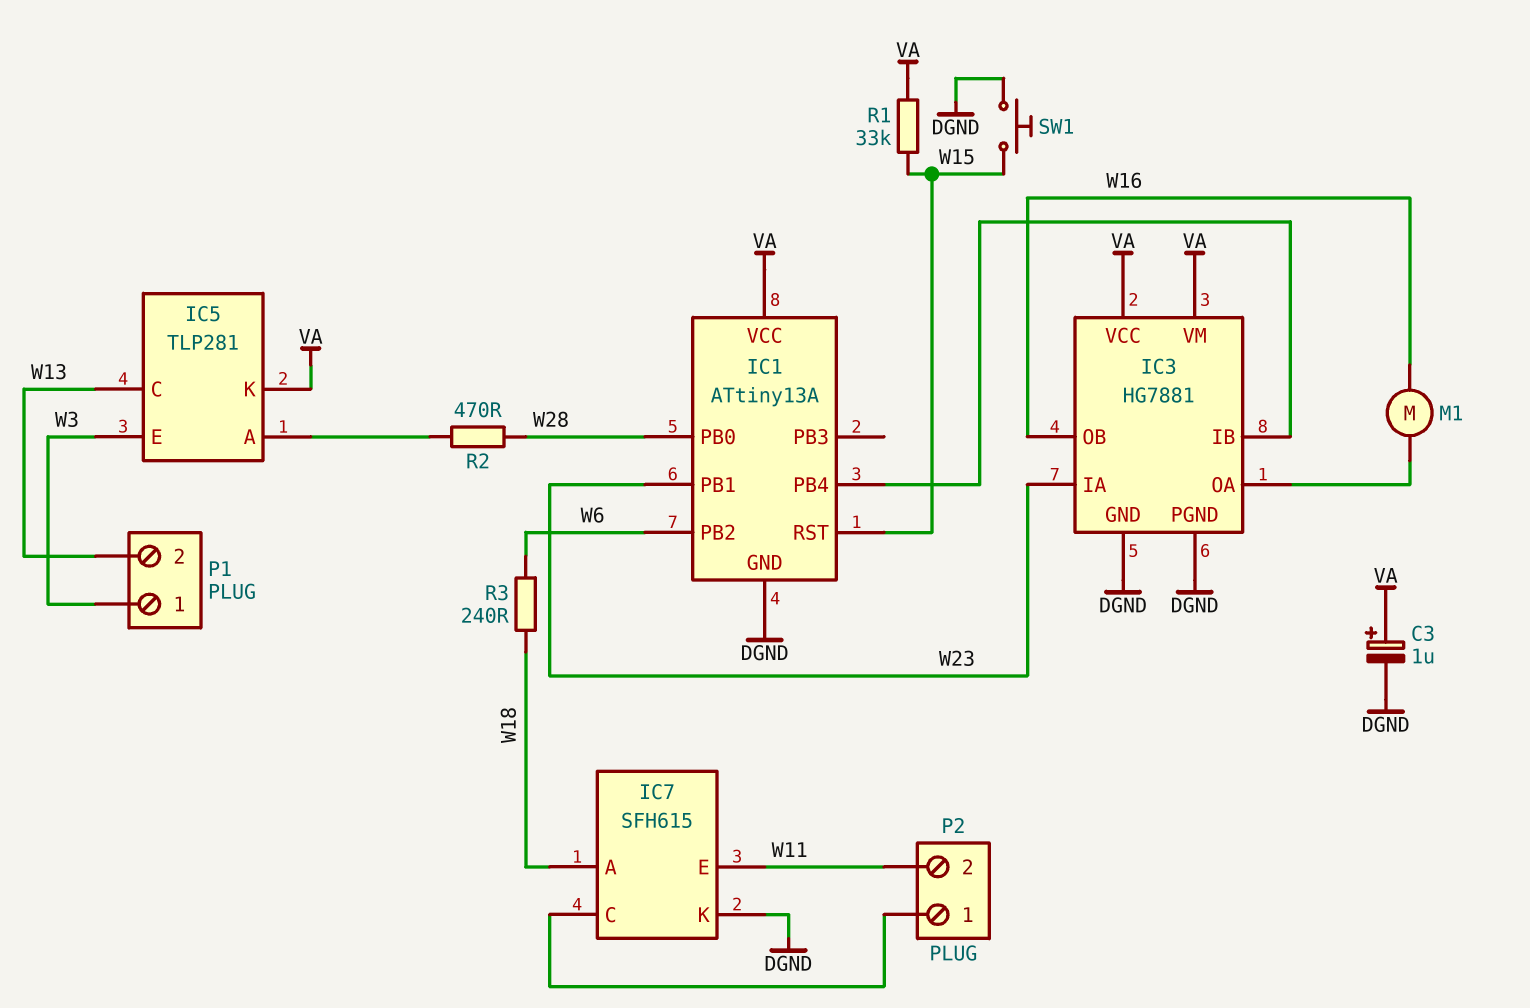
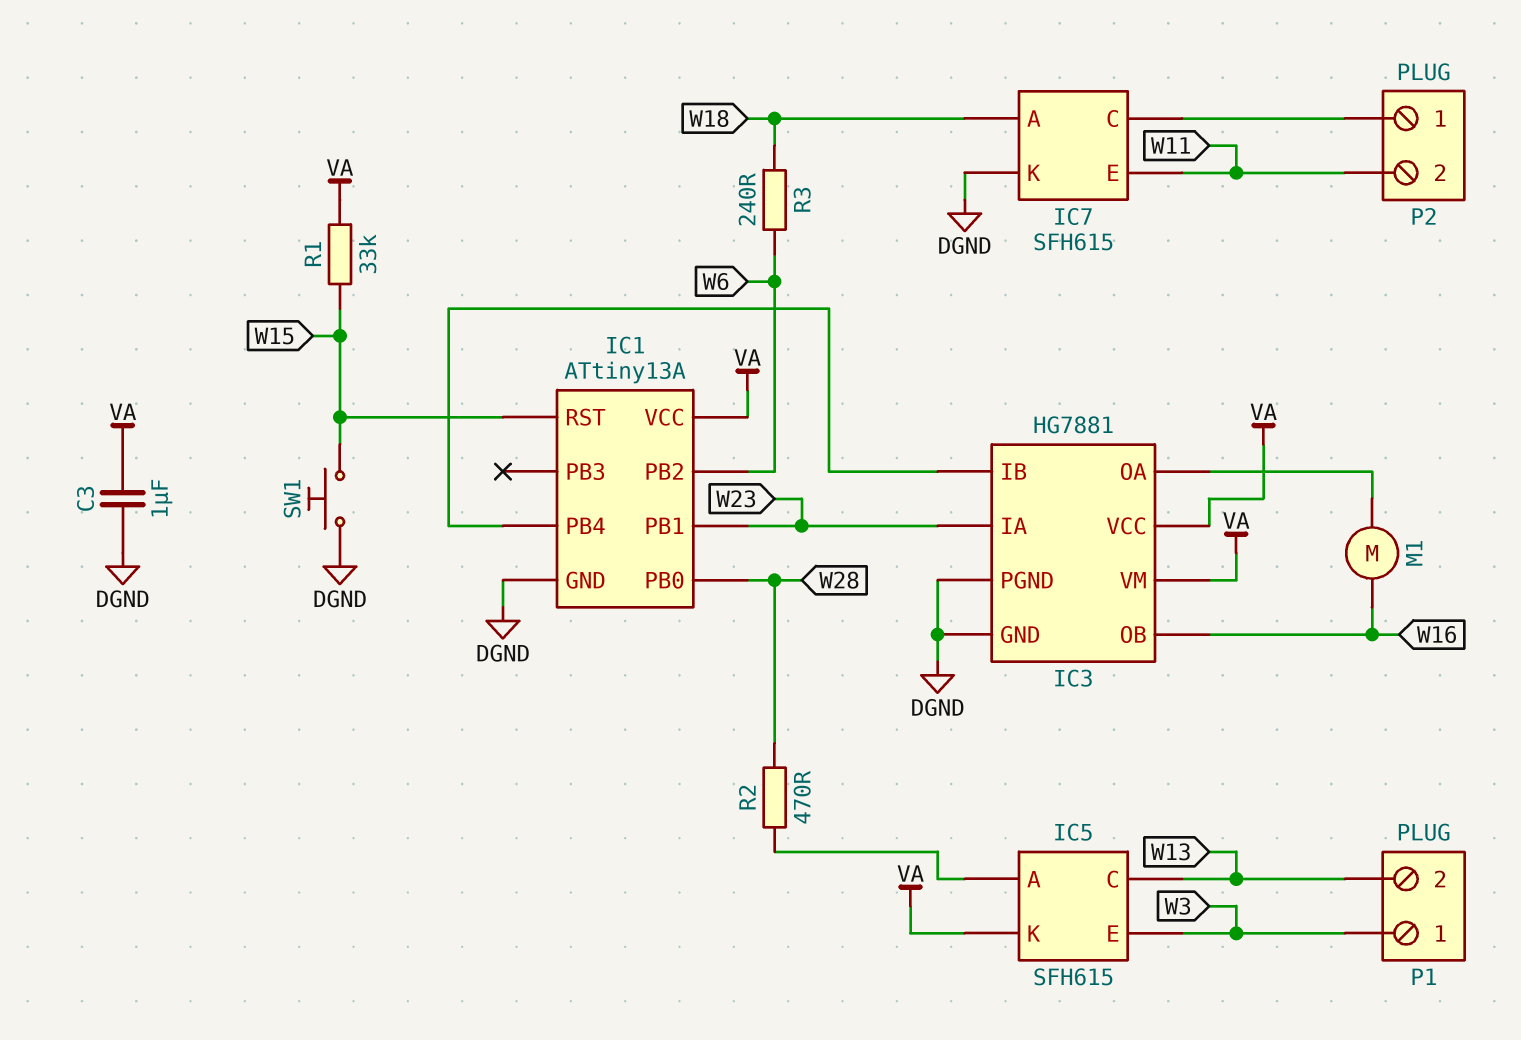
C3: 1uF (plus VA, minus DGND) -> 1uF (DGND, VA)
IC5: TLP281 -> SFH615

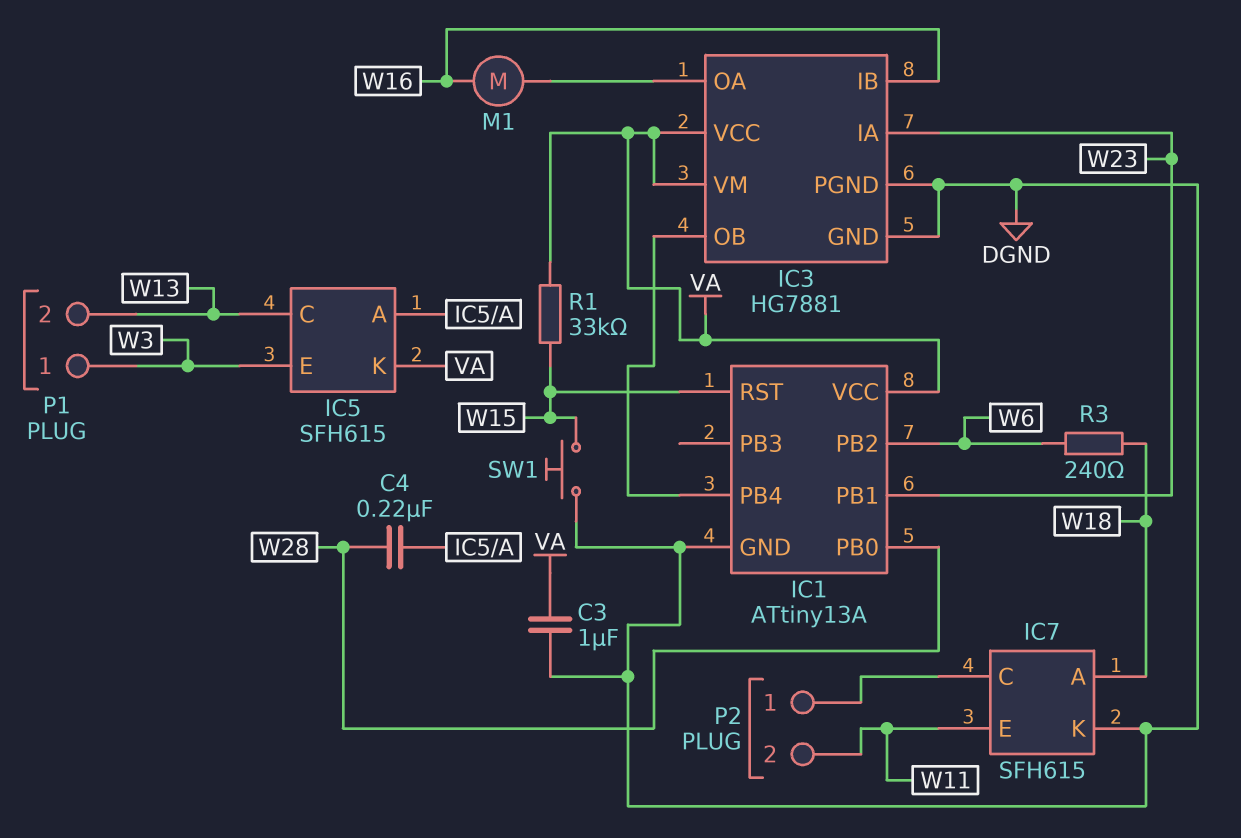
C4: none -> 220nF (IC5/A, W28)
IC3 pin IB: IC1/PB4 -> W16
IC3 pin OB: W16 -> IC1/PB4
R2: 470 (IC5/A, W28) -> none

